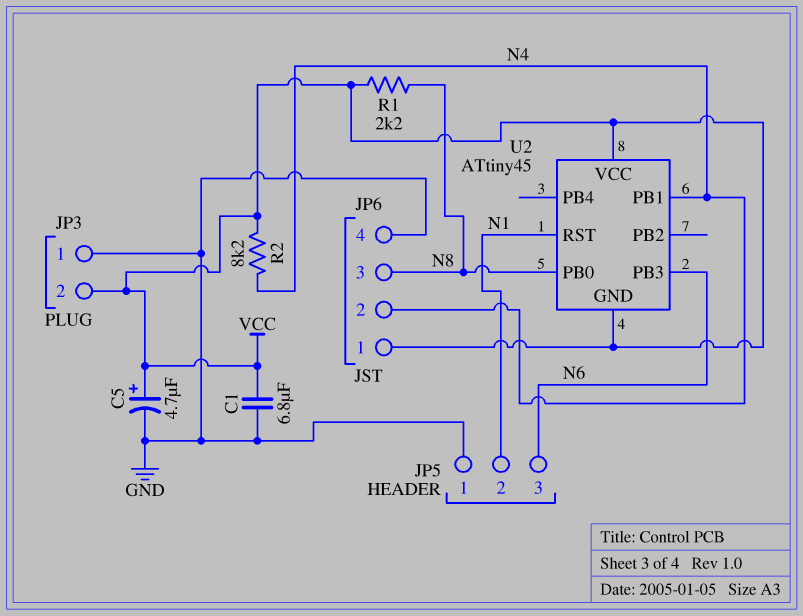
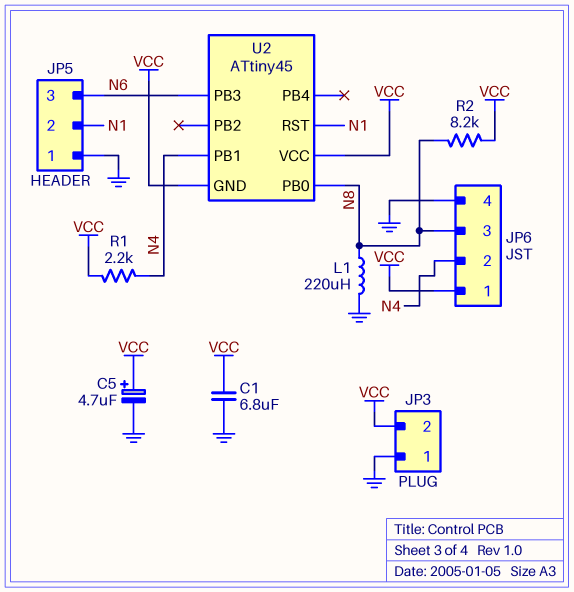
L1: none -> 220uH (GND, N8)
R1: 2.2k (N8, VCC) -> 2.2k (N4, VCC)
R2: 8.2k (N4, VCC) -> 8.2k (N8, VCC)

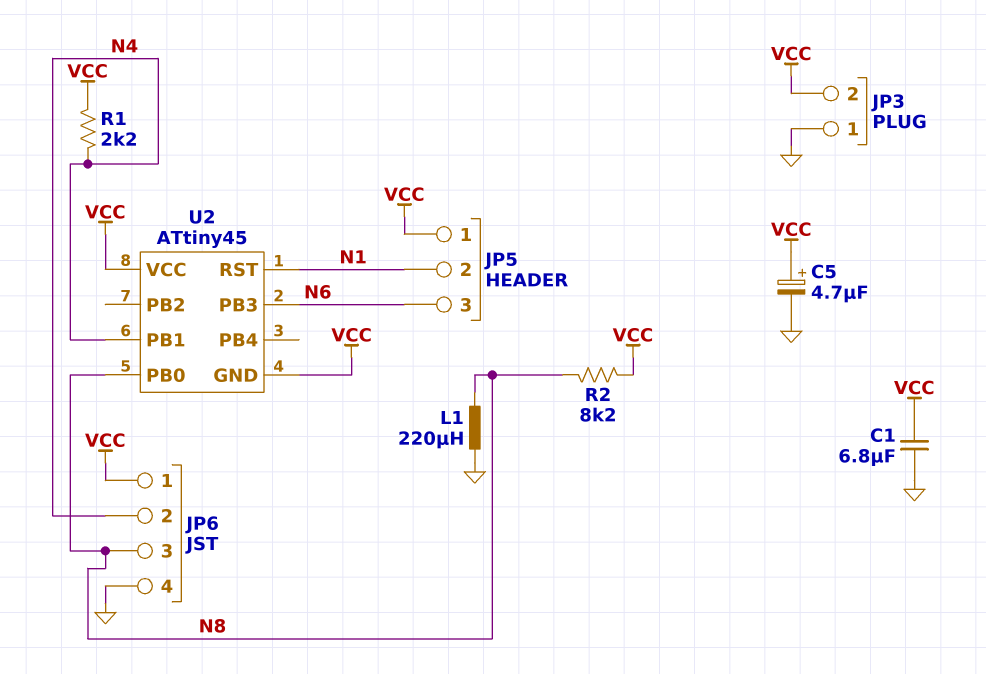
JP5 pin 1: GND -> VCC

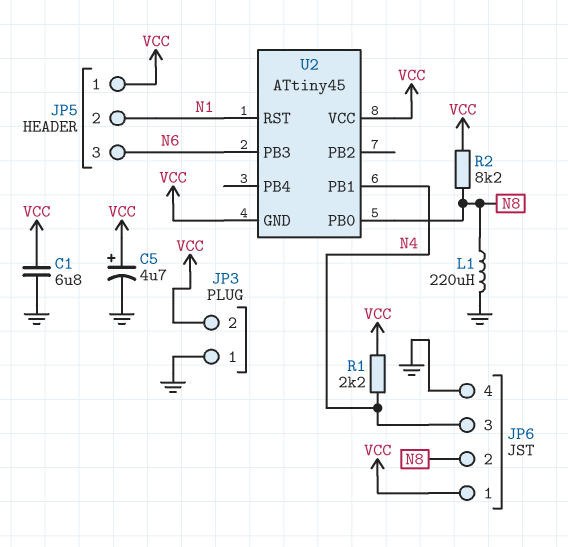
JP6 pin 2: N4 -> N8
JP6 pin 3: N8 -> N4

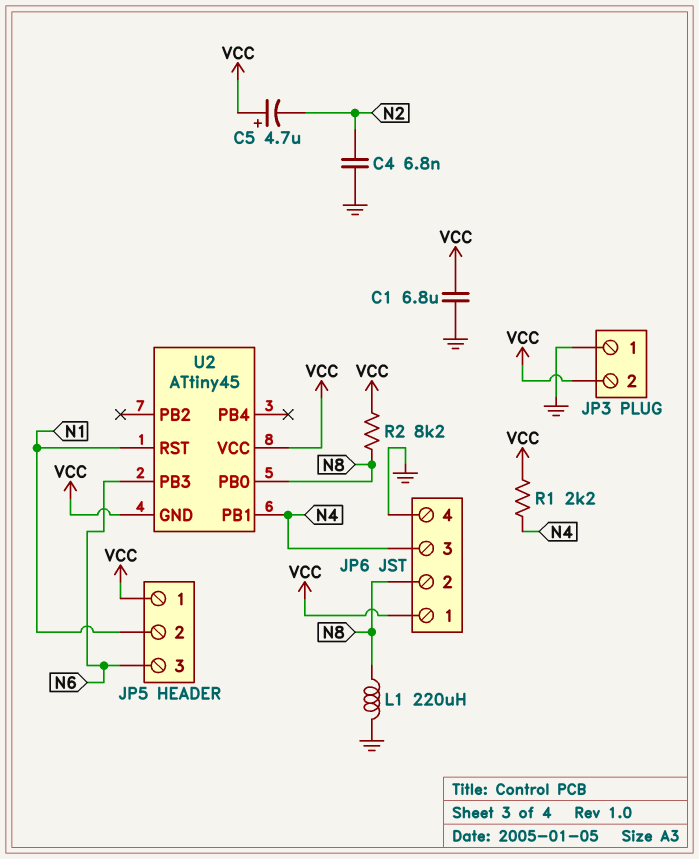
C4: none -> 6.8nF (GND, N2)
C5: 4.7uF (plus VCC, minus GND) -> 4.7uF (plus VCC, minus N2)

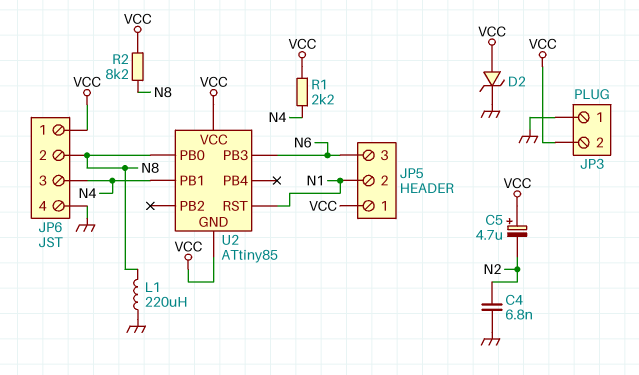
C1: 6.8uF (GND, VCC) -> none
D2: none -> zener (A VCC, K GND)
U2: ATtiny45 -> ATtiny85

